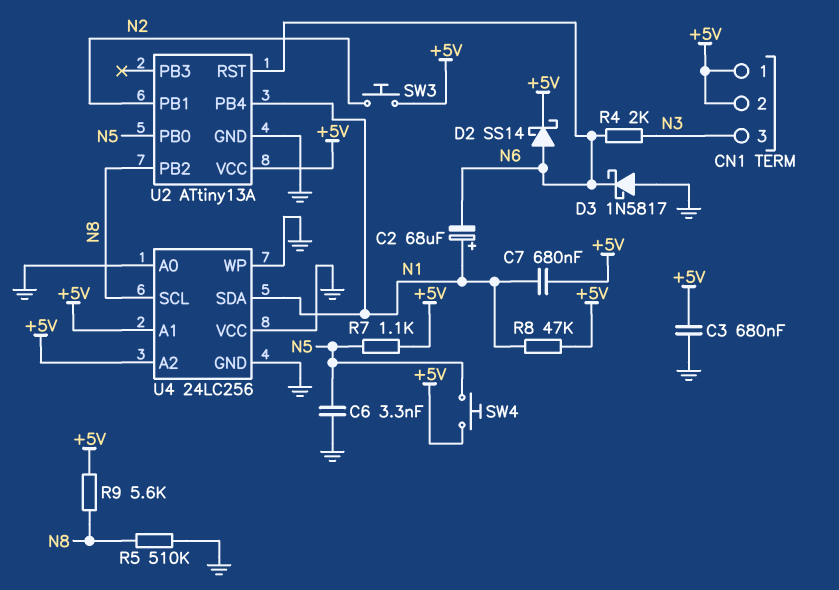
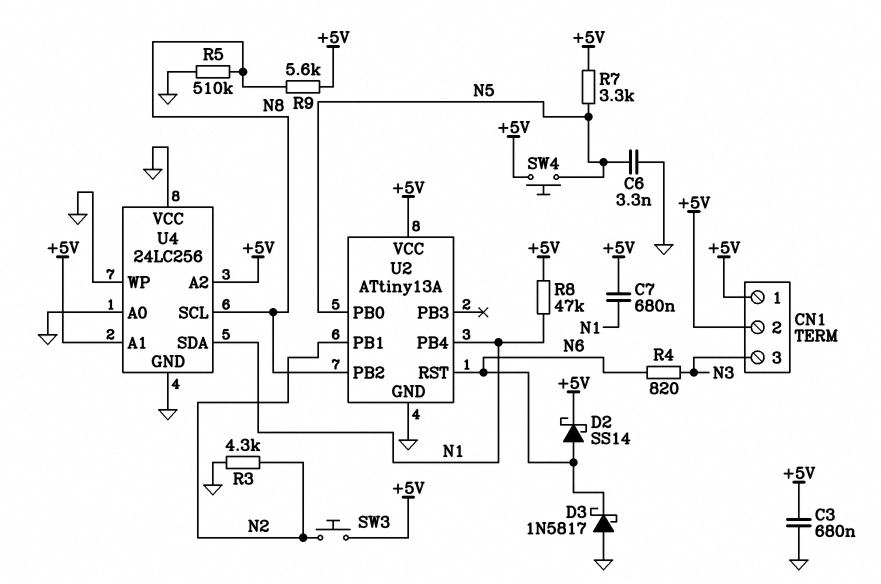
C2: 68uF (plus N1, minus N6) -> none
R3: none -> 4.3k (GND, N2)
R4: 2k (N3, N6) -> 820 (N3, N6)
R7: 1.1k (+5V, N5) -> 3.3k (+5V, N5)

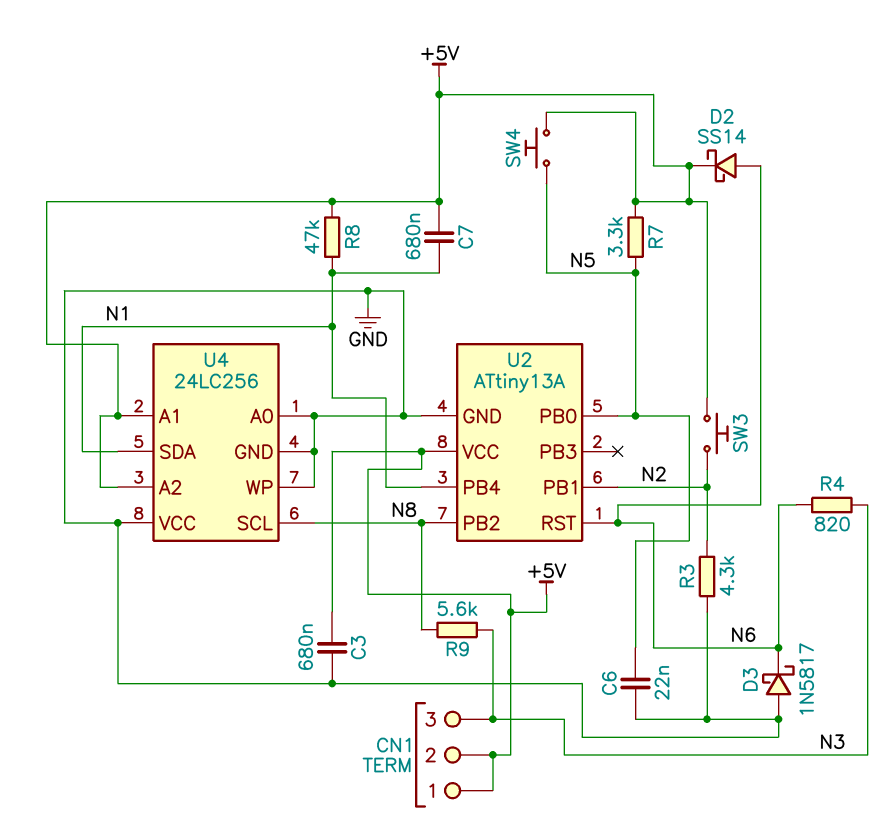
C6: 3.3nF (GND, N5) -> 22nF (GND, N5)
R5: 510k (GND, N8) -> none
R9: 5.6k (+5V, N8) -> 5.6k (N3, N8)

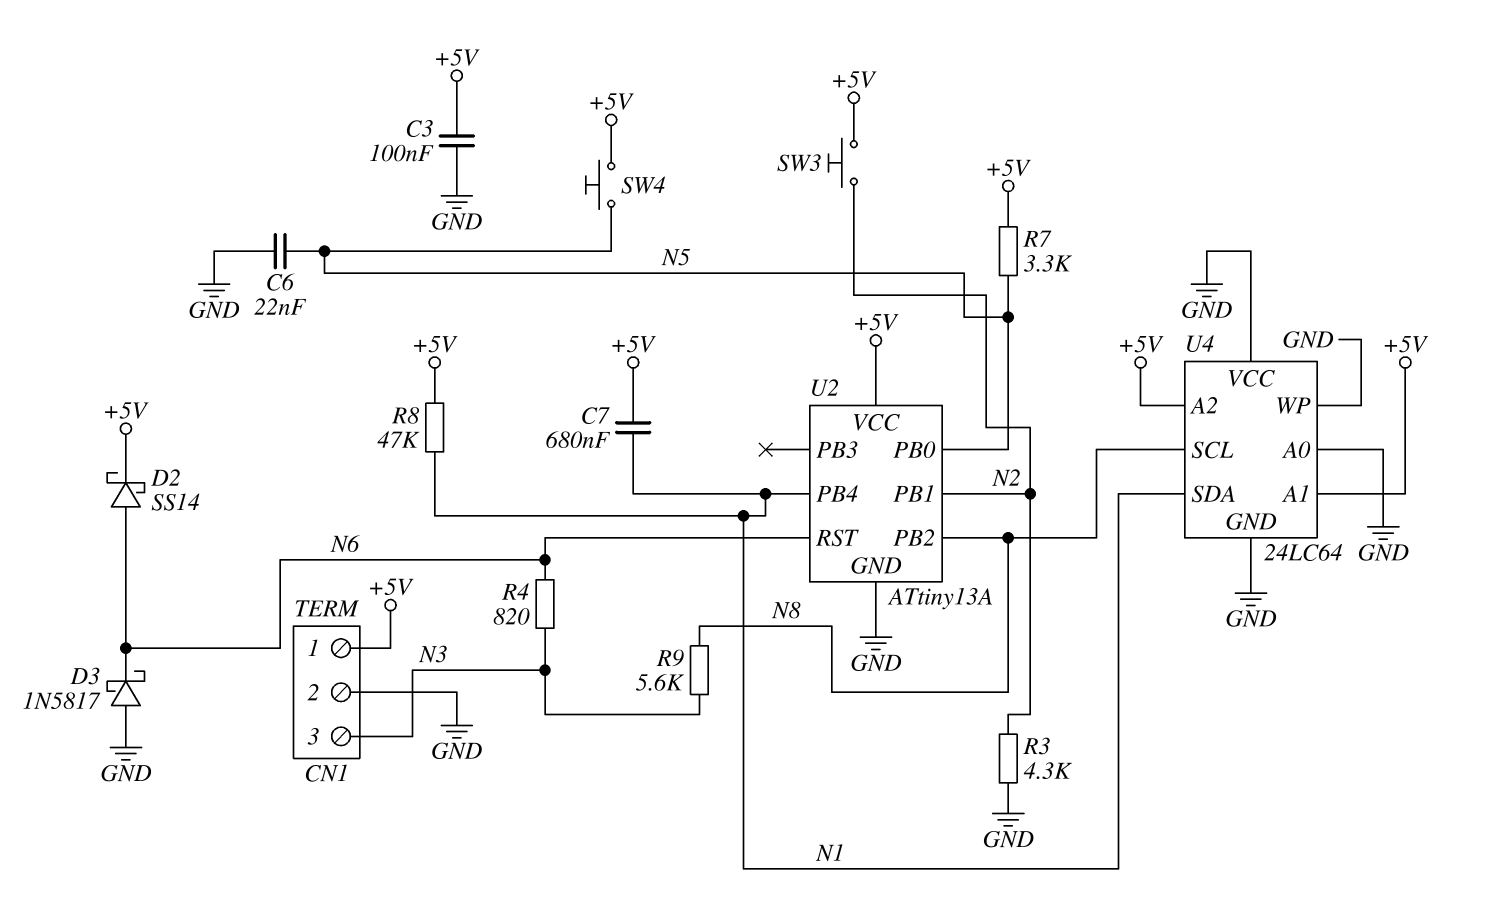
C3: 680nF (+5V, GND) -> 100nF (+5V, GND)
CN1 pin 2: +5V -> GND
U4: 24LC256 -> 24LC64

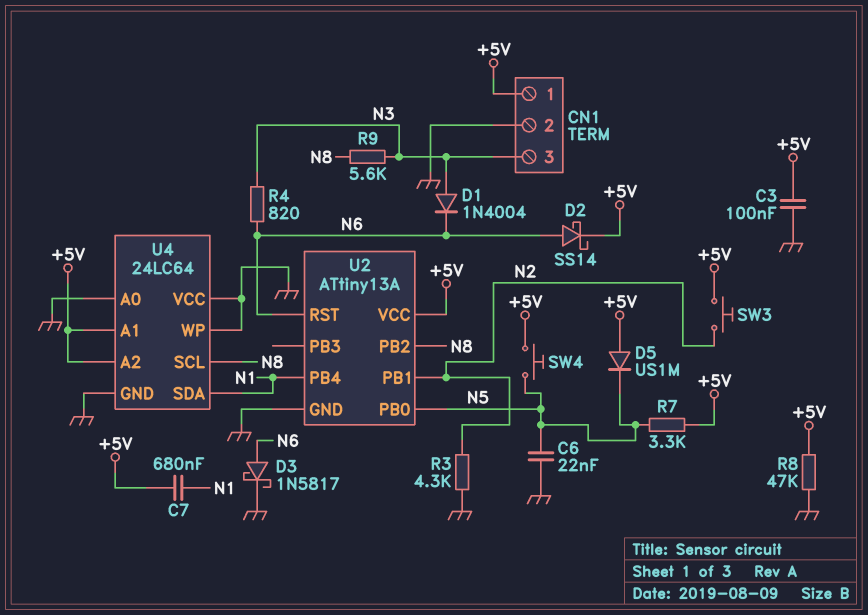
D1: none -> diode 1N4004 (A N3, K N6)
D3: schottky 1N5817 (A GND, K N6) -> schottky 1N5817 (A N6, K GND)
D5: none -> diode US1M (A +5V, K N5)
R8: 47k (+5V, N1) -> 47k (+5V, GND)

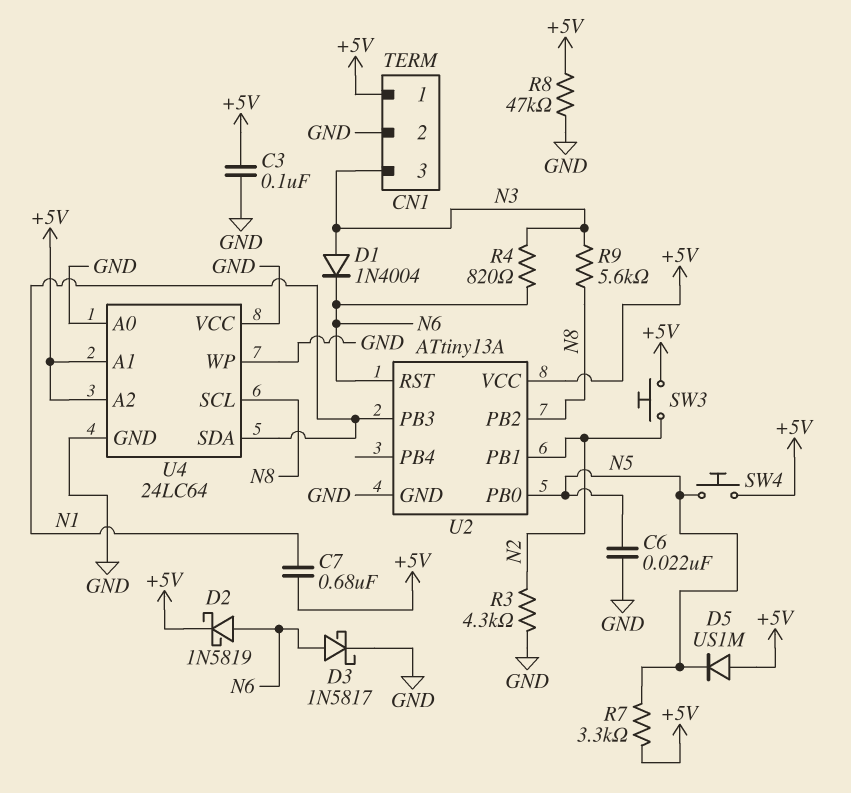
D2: schottky SS14 (A N6, K +5V) -> schottky 1N5819 (A N6, K +5V)
U2 pin PB3: none -> N1
U2 pin PB4: N1 -> none

